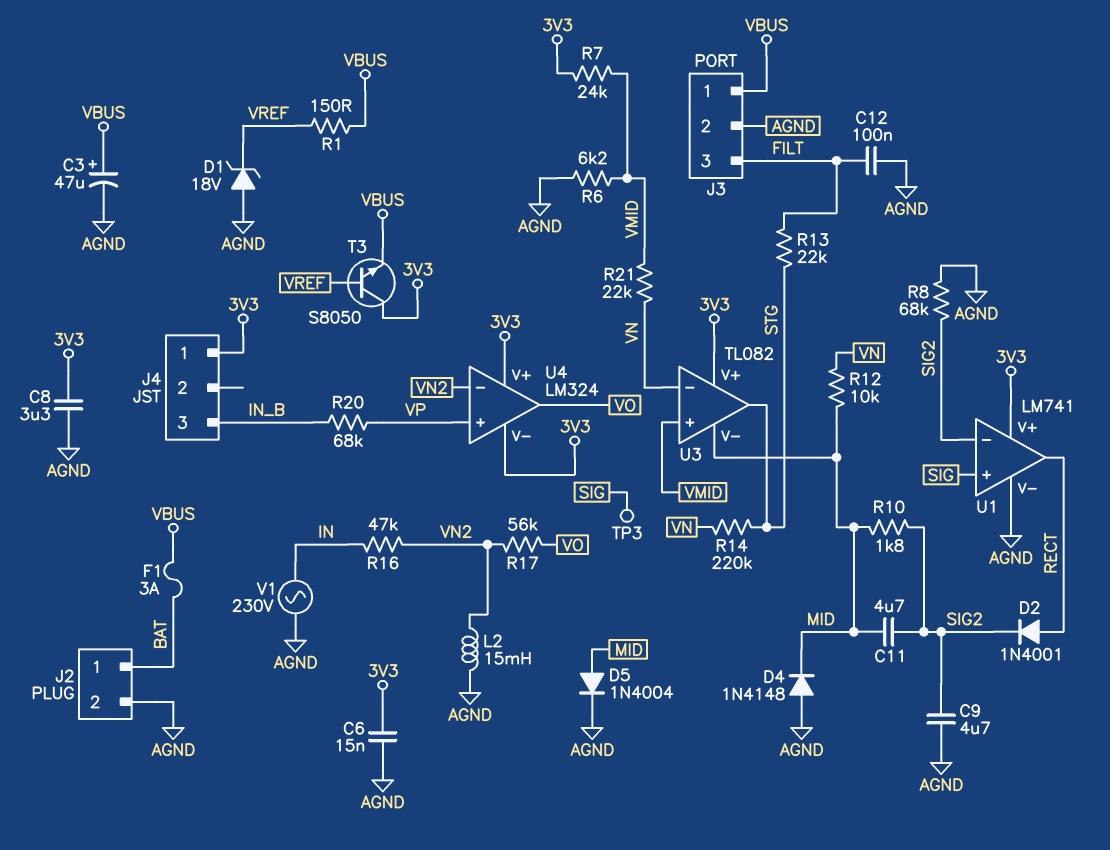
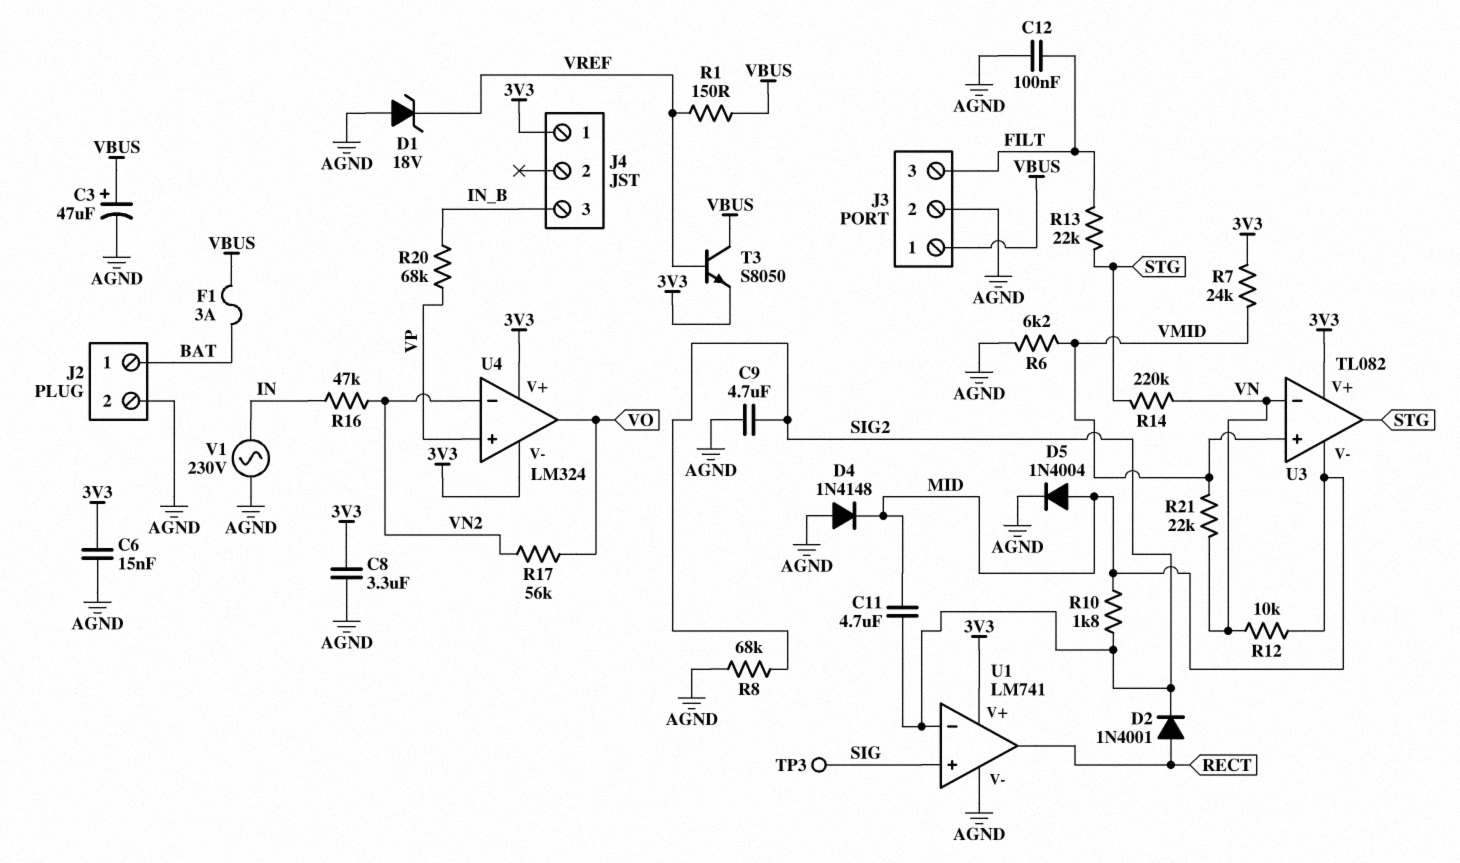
L2: 15mH (AGND, VN2) -> none
T3: NPN S8050 (B VREF, C 3V3, E VBUS) -> NPN S8050 (B VREF, C VBUS, E 3V3)

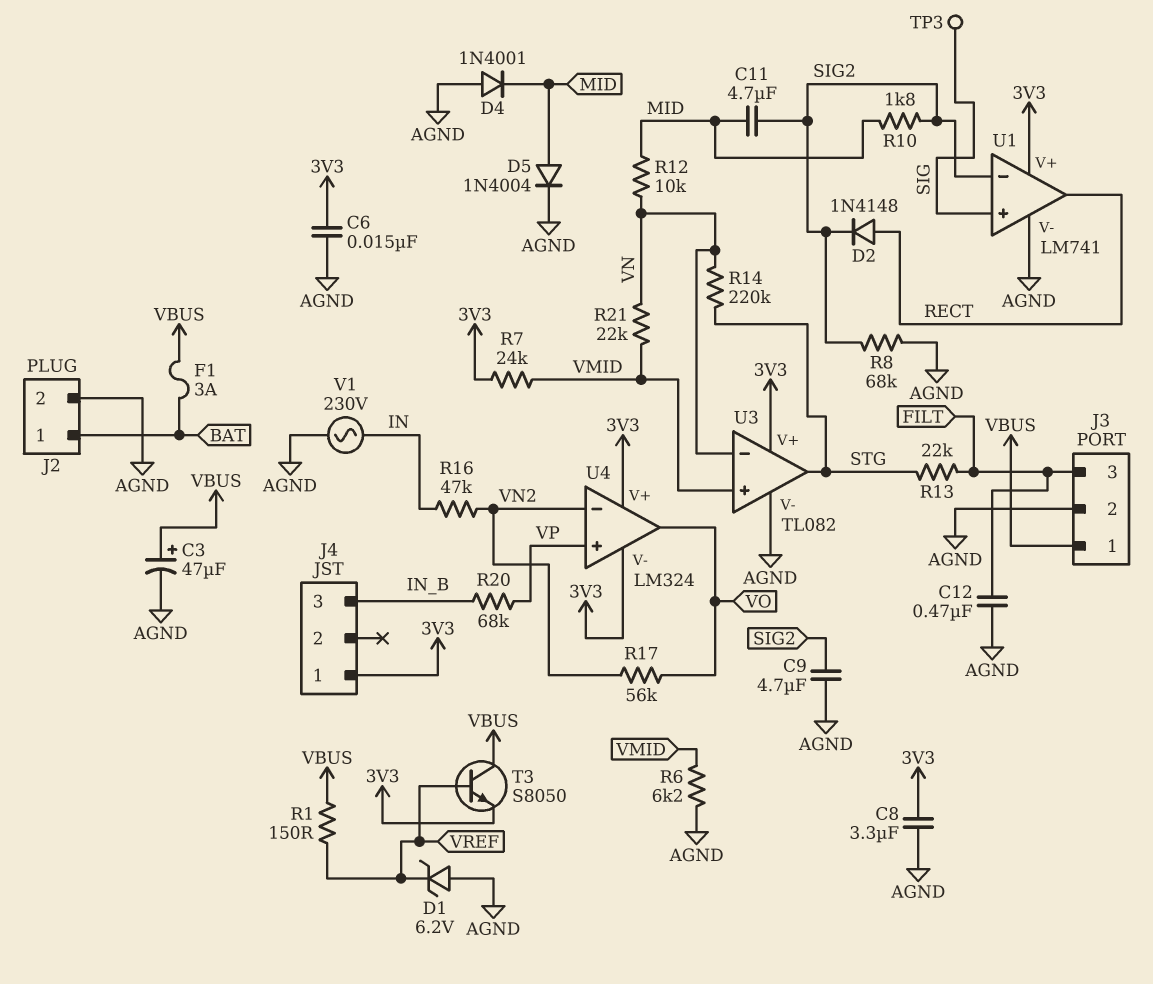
C12: 100nF (AGND, FILT) -> 470nF (AGND, FILT)
D1: zener 18V (A AGND, K VREF) -> zener 6.2V (A AGND, K VREF)
D2: diode 1N4001 (A RECT, K SIG2) -> diode 1N4148 (A RECT, K SIG2)
D4: diode 1N4148 (A AGND, K MID) -> diode 1N4001 (A AGND, K MID)
U3 pin V-: MID -> AGND

